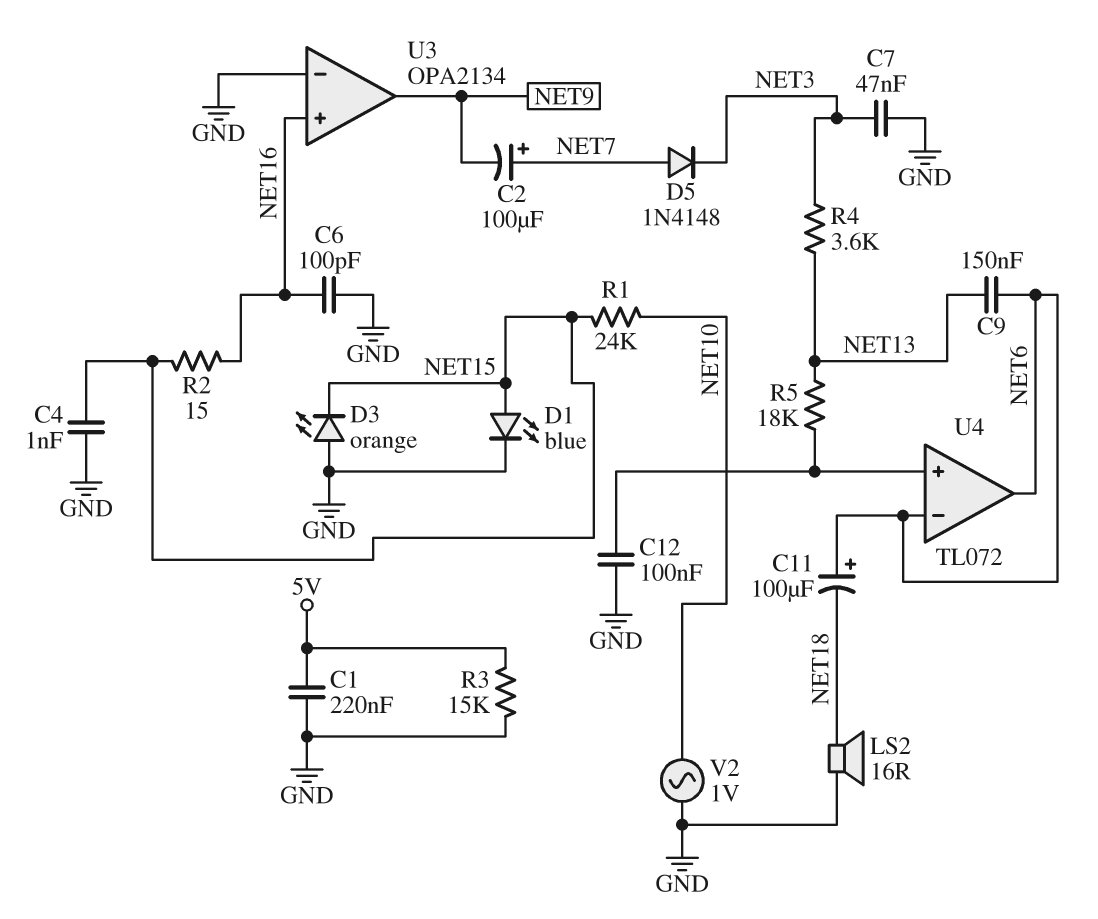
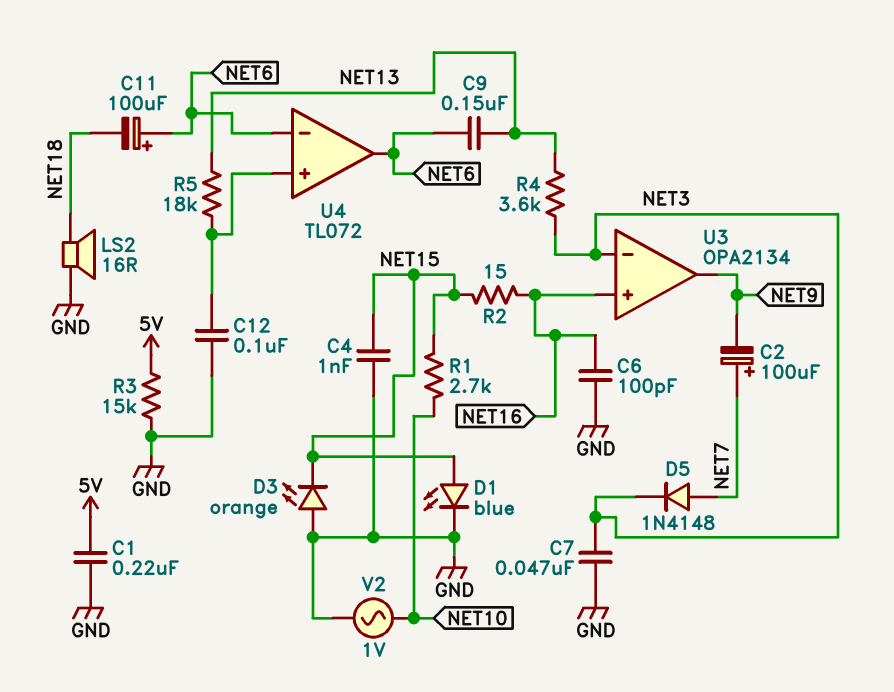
R1: 24k (NET10, NET15) -> 2.7k (NET10, NET15)
U3 pin in-: GND -> NET3

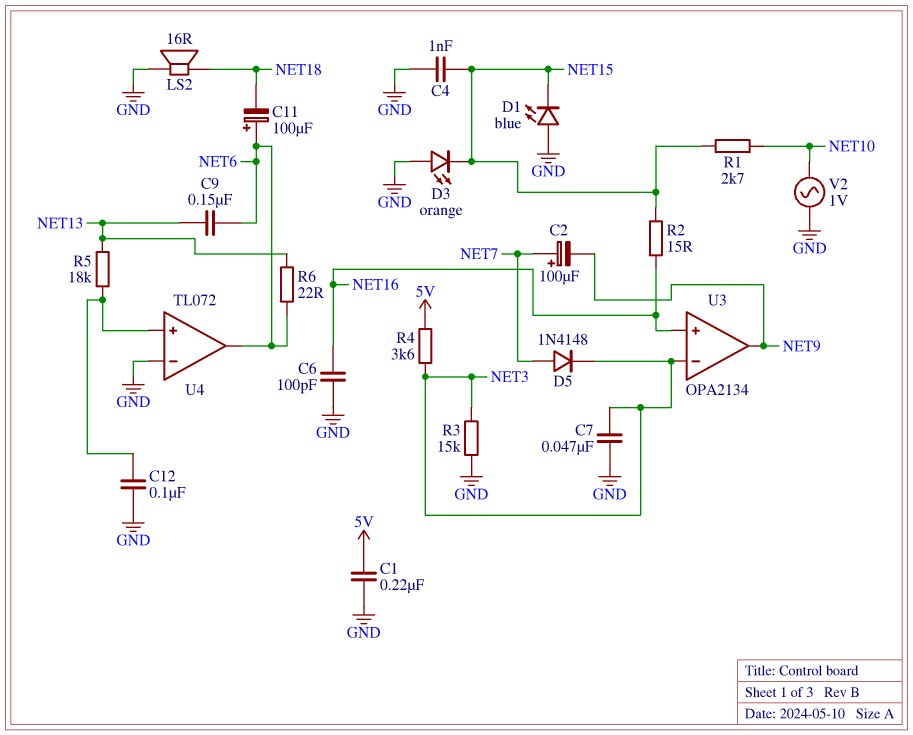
D1: LED blue (A NET15, K GND) -> LED blue (A GND, K NET15)
R3: 15k (5V, GND) -> 15k (GND, NET3)
R4: 3.6k (NET3, NET13) -> 3.6k (5V, NET3)
R6: none -> 22 (NET6, NET13)
U4 pin in-: NET6 -> GND

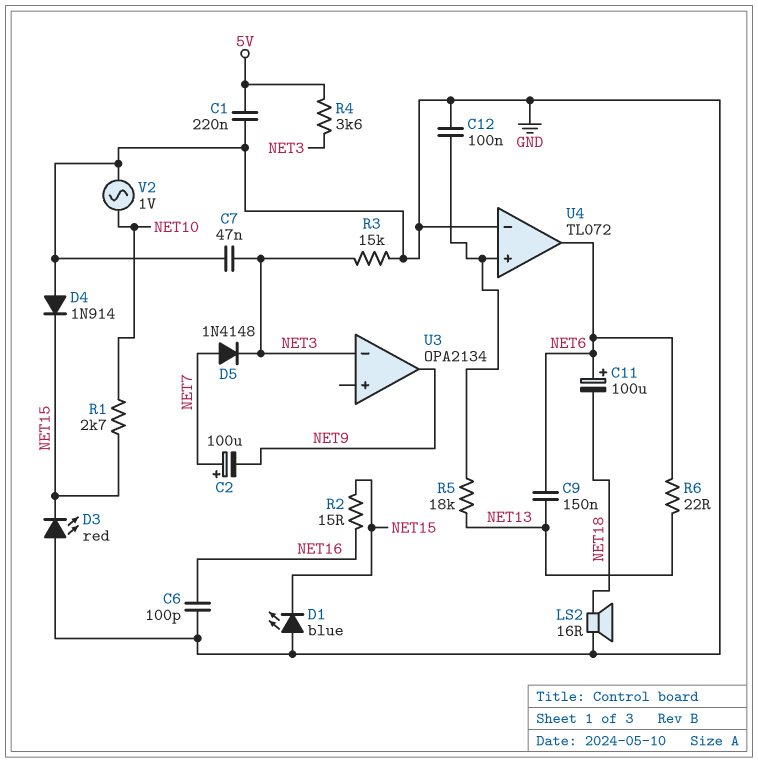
C4: 1nF (GND, NET15) -> none
D3: LED orange (A GND, K NET15) -> LED red (A GND, K NET15)
D4: none -> diode 1N914 (A GND, K NET15)
U3 pin in+: NET16 -> none

